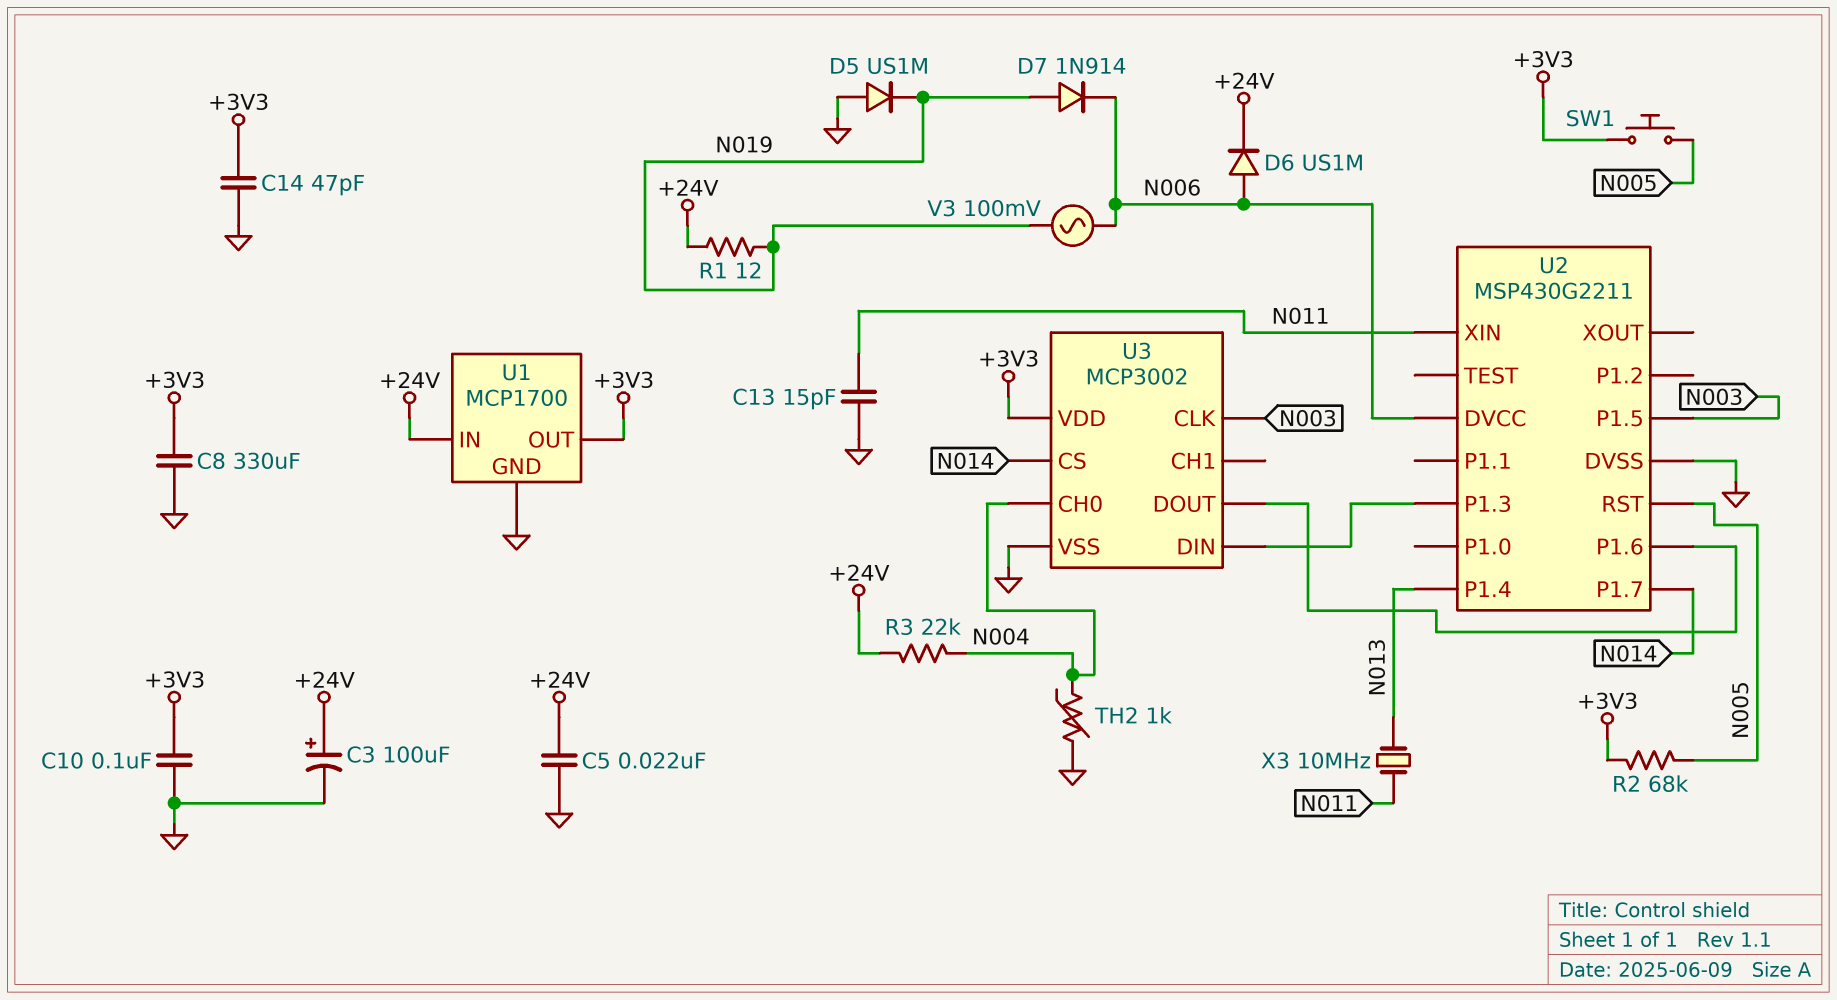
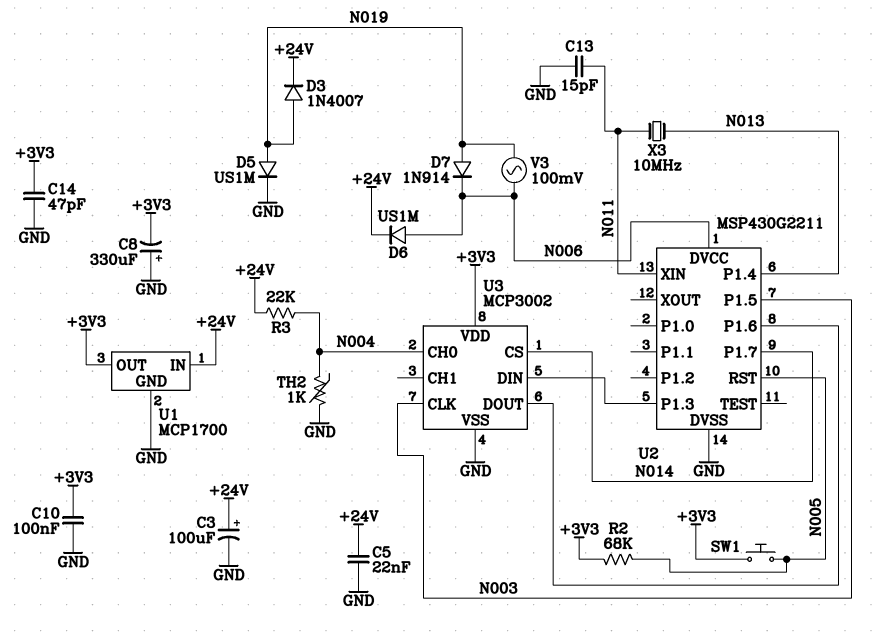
C8: 330uF (+3V3, GND) -> 330uF (plus GND, minus +3V3)
D3: none -> diode 1N4007 (A N019, K +24V)
D5: diode US1M (A GND, K N019) -> diode US1M (A N019, K GND)
R1: 12 (+24V, N019) -> none

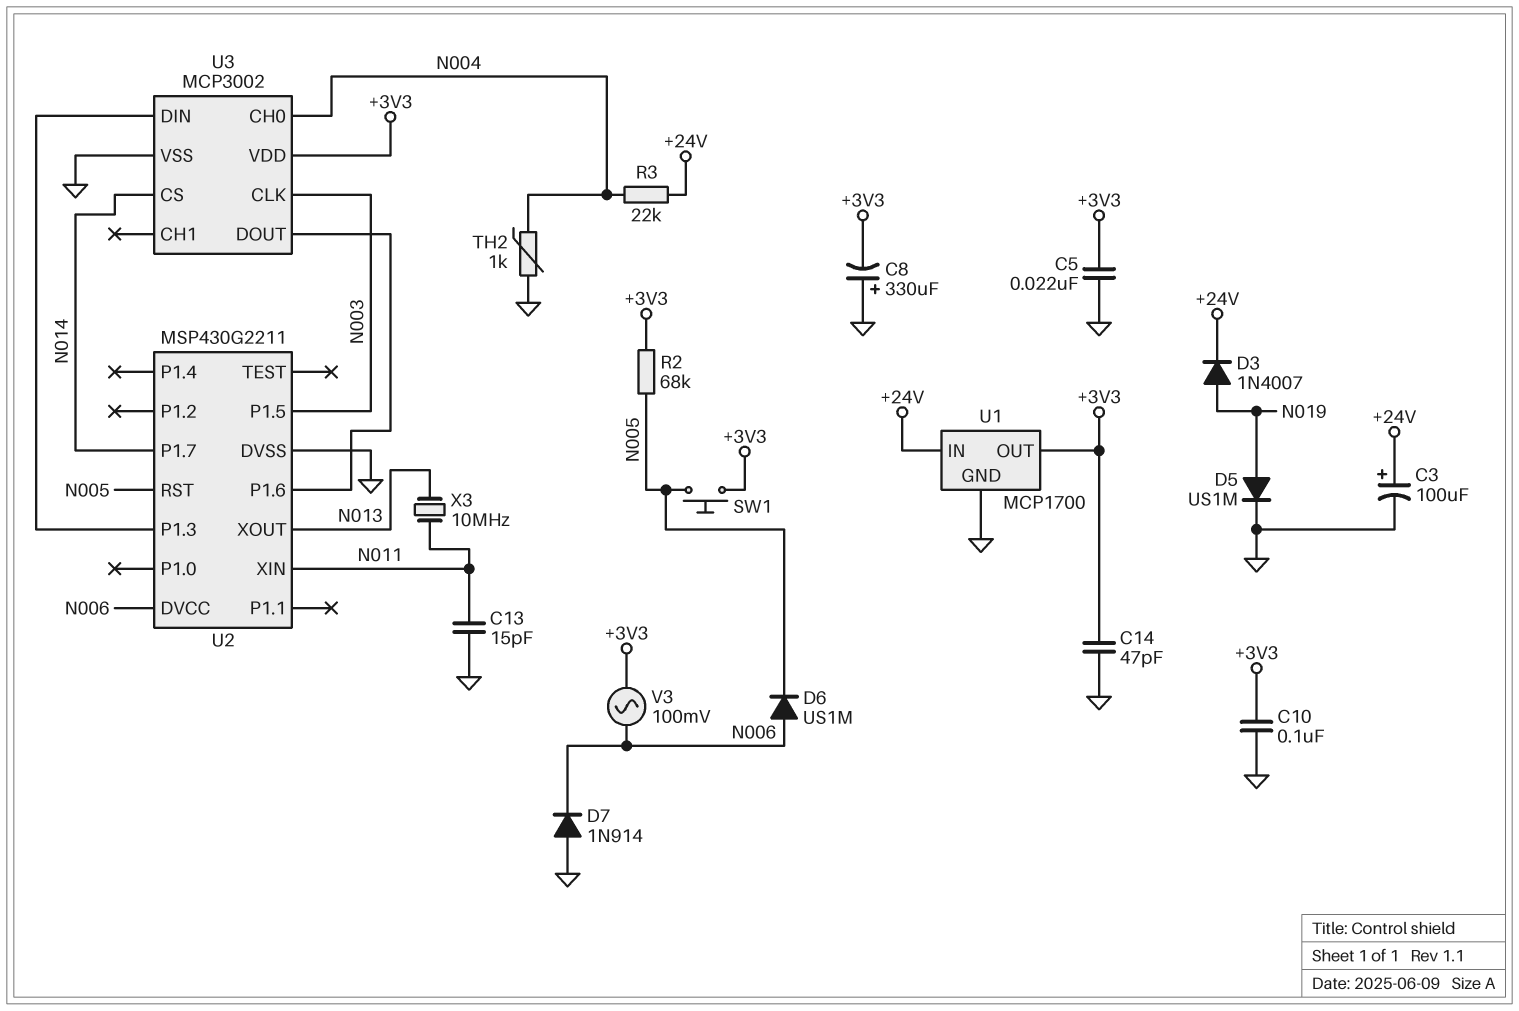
C5: 22nF (+24V, GND) -> 22nF (+3V3, GND)
D6: diode US1M (A N006, K +24V) -> diode US1M (A N006, K N005)
D7: diode 1N914 (A N019, K N006) -> diode 1N914 (A GND, K N006)
U2 pin P1.4: N013 -> none
U2 pin XOUT: none -> N013
V3: AC 100mV (N006, N019) -> AC 100mV (+3V3, N006)

